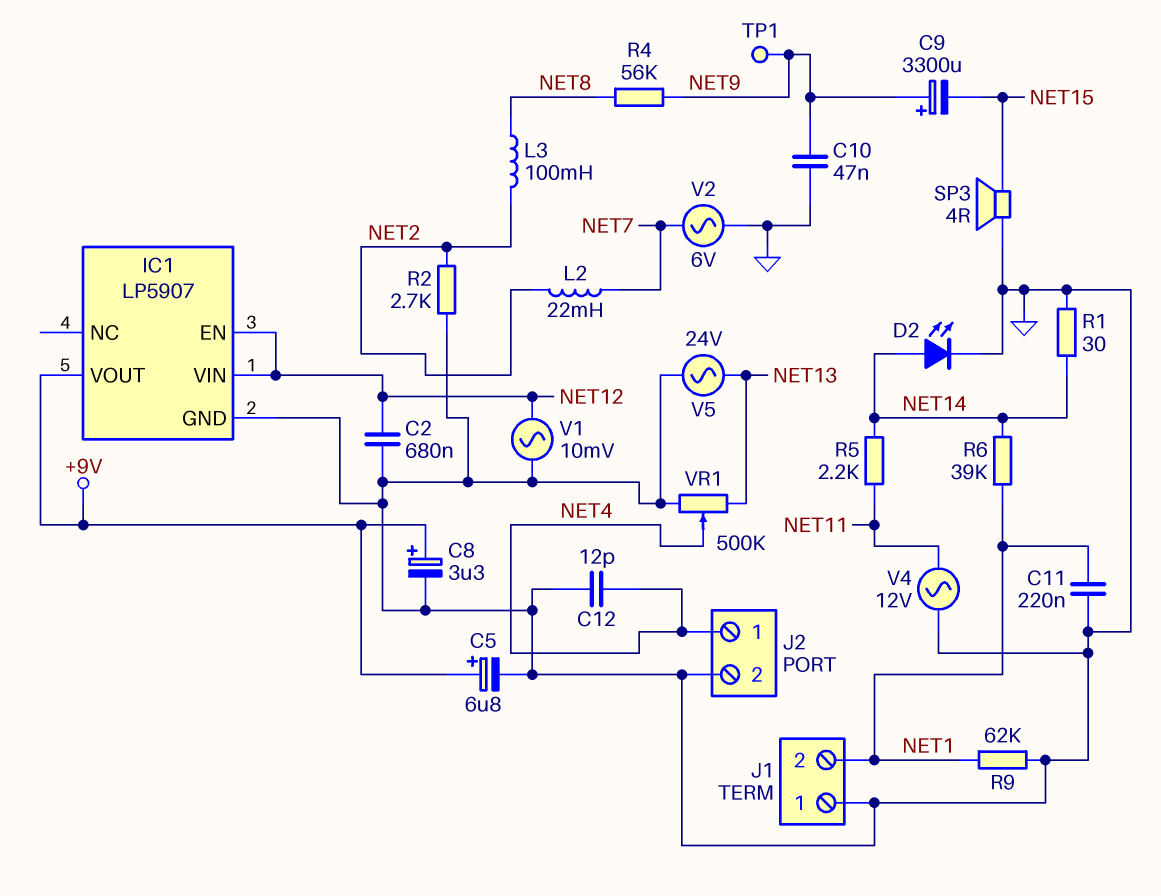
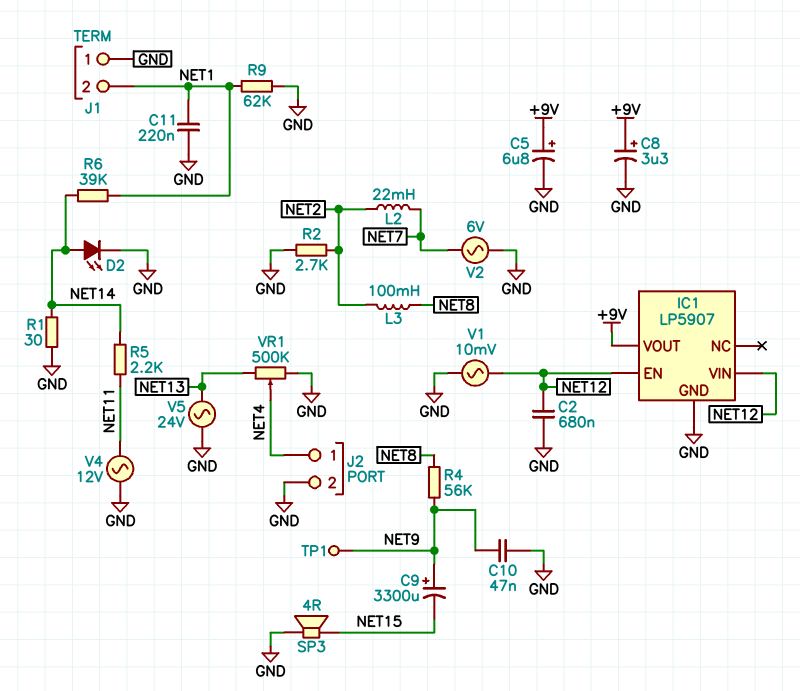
C12: 12pF (GND, NET4) -> none

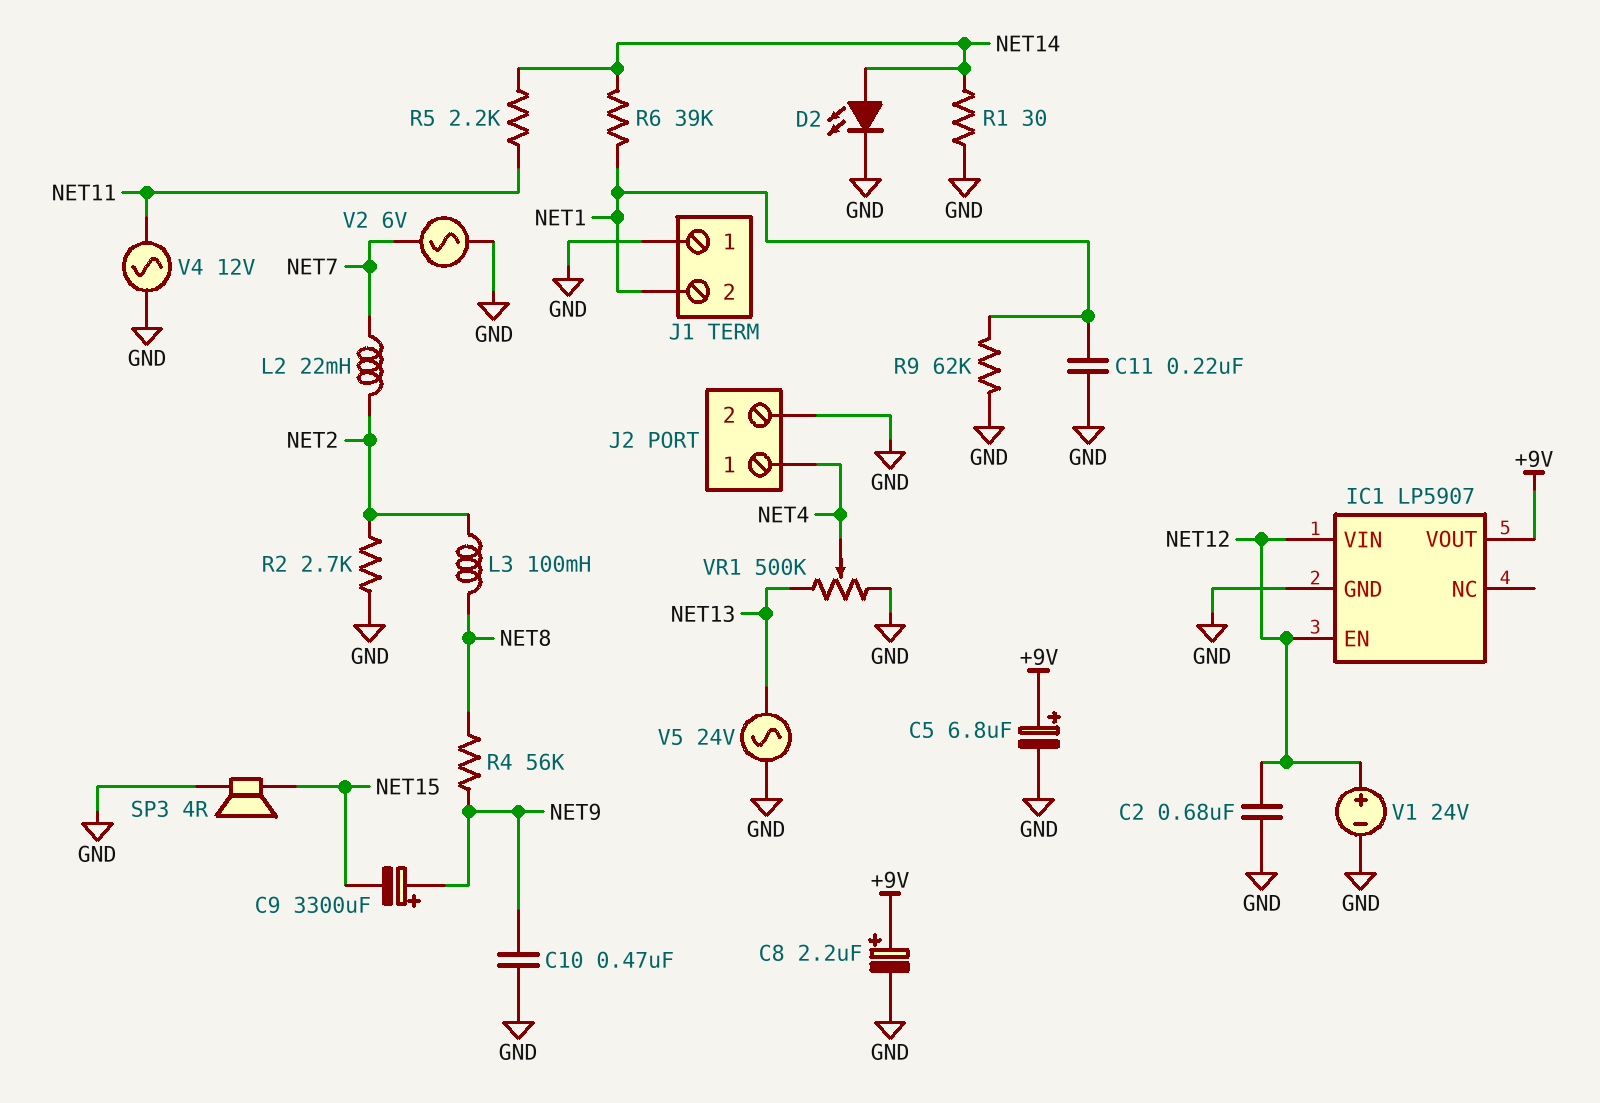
C8: 3.3uF (plus +9V, minus GND) -> 2.2uF (plus +9V, minus GND)
C10: 47nF (GND, NET9) -> 470nF (GND, NET9)
TP1: test point (NET9) -> none
V1: AC 10mV (GND, NET12) -> 24V (plus NET12, minus GND)

